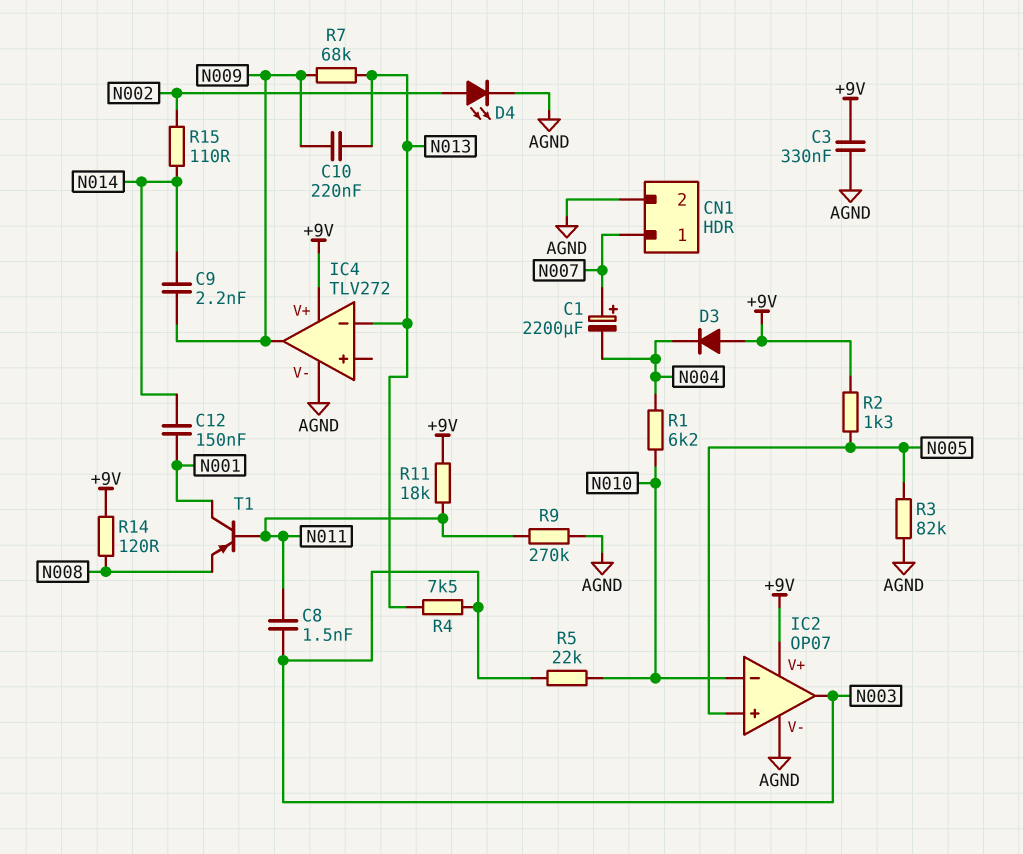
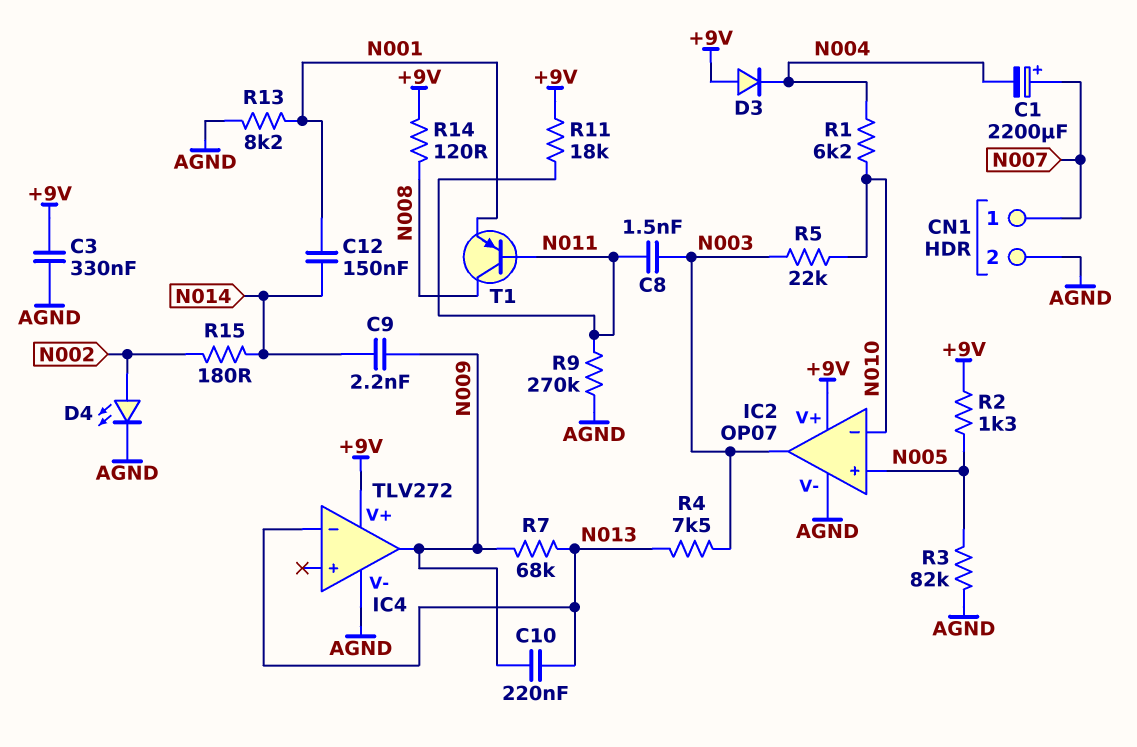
R13: none -> 8.2k (AGND, N001)
R15: 110 (N002, N014) -> 180 (N002, N014)
T1: PNP (B N011, C N001, E N008) -> PNP (B N011, C N008, E N001)

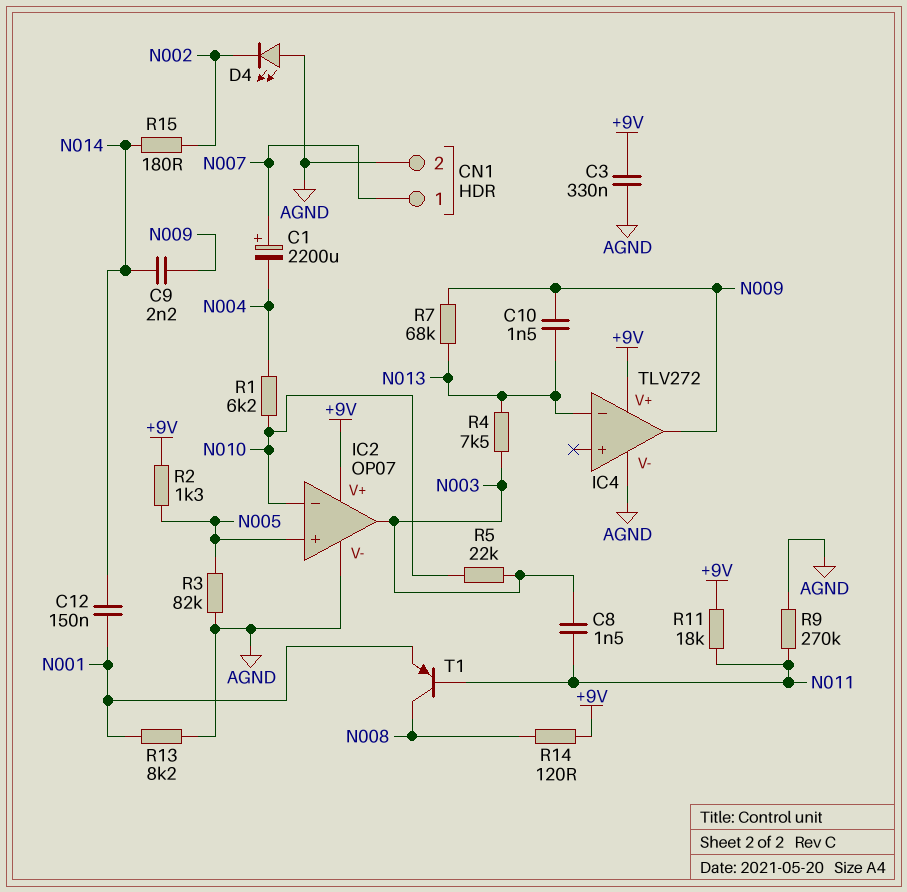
C10: 220nF (N009, N013) -> 1.5nF (N009, N013)
D3: diode (A +9V, K N004) -> none
D4: LED (A N002, K AGND) -> LED (A AGND, K N002)

